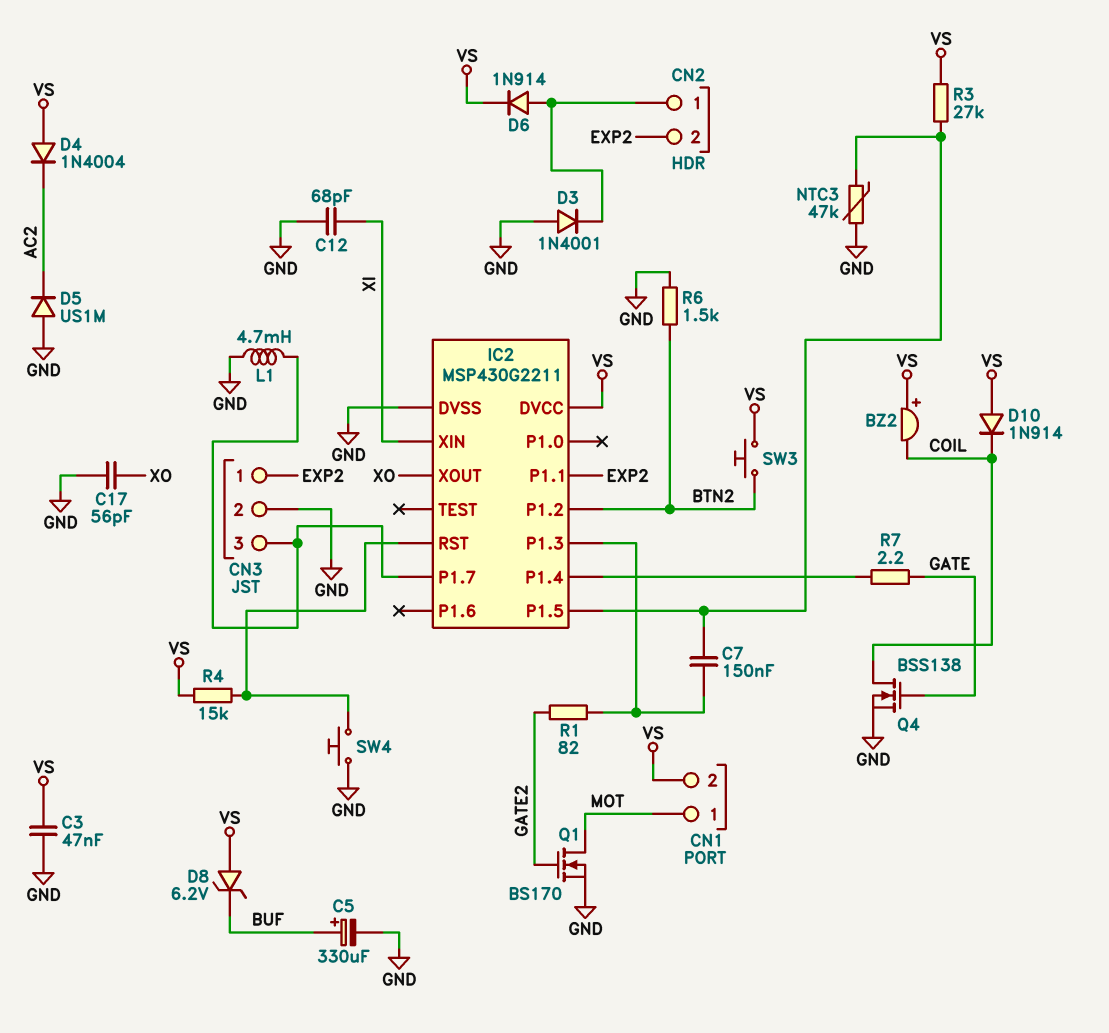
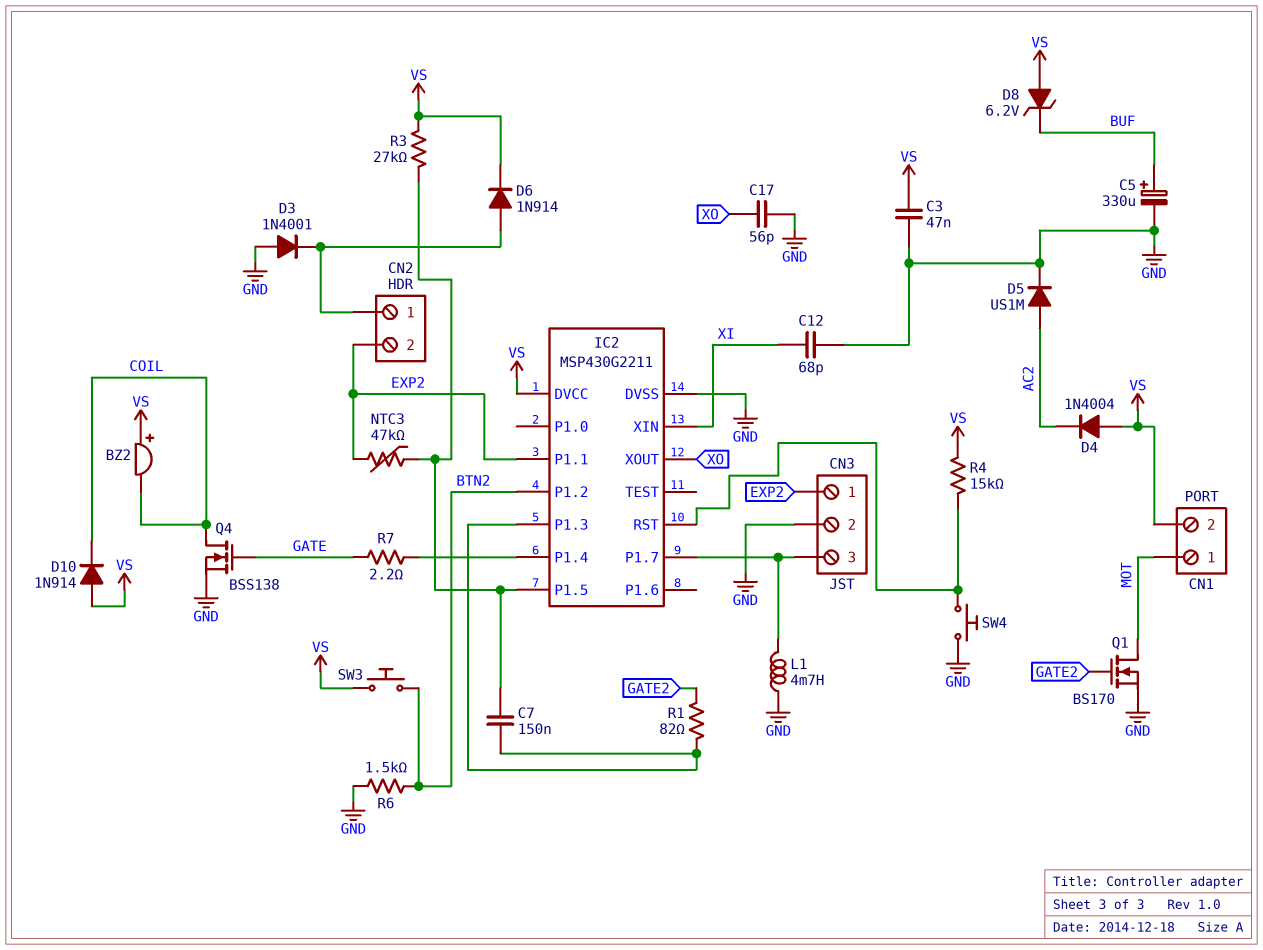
D5: diode US1M (A GND, K AC2) -> diode US1M (A AC2, K GND)
NTC3: 47k (GND, IC2/P1.5) -> 47k (EXP2, IC2/P1.5)

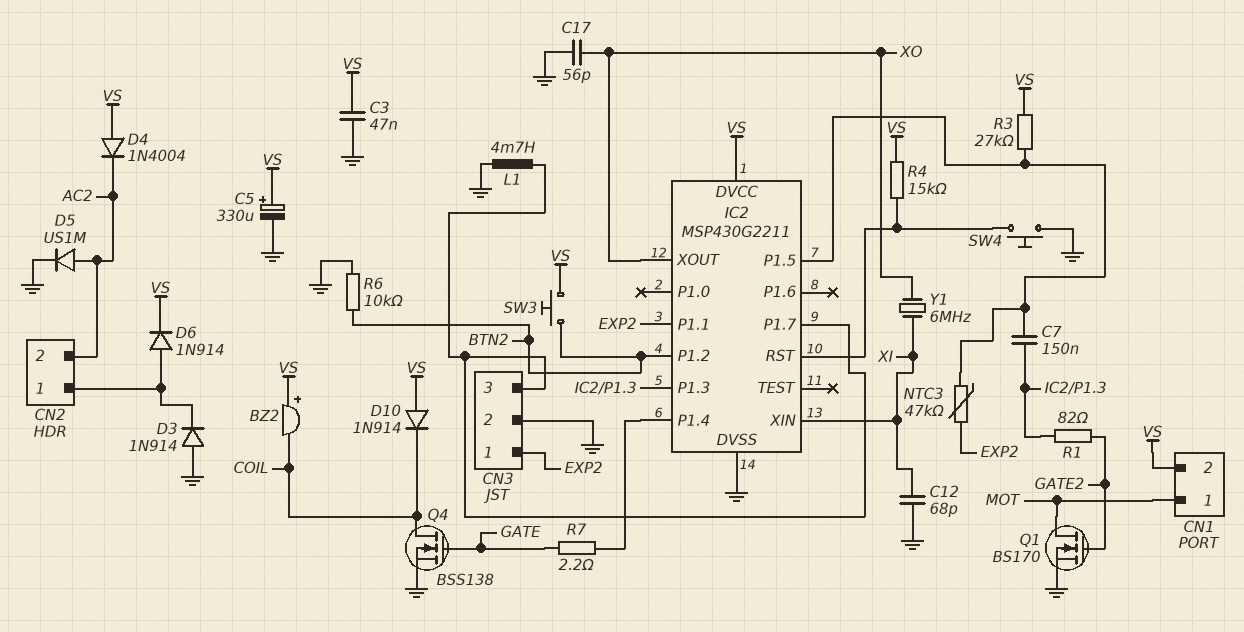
C5: 330uF (plus BUF, minus GND) -> 330uF (plus VS, minus GND)
CN2 pin 2: EXP2 -> AC2
D3: diode 1N4001 (A GND, K CN2/1) -> diode 1N914 (A GND, K CN2/1)
D8: zener 6.2V (A VS, K BUF) -> none
R6: 1.5k (BTN2, GND) -> 10k (BTN2, GND)
Y1: none -> 6MHz (XI, XO)

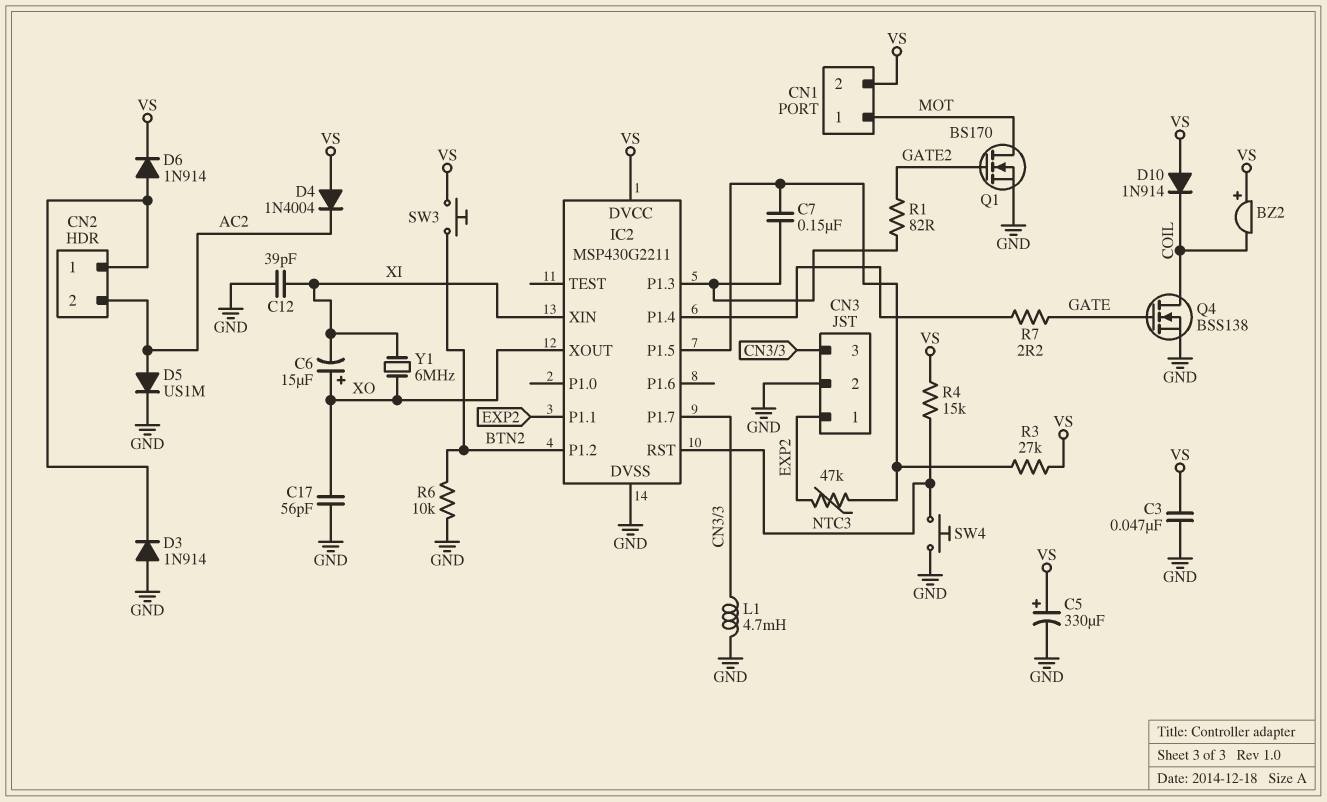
C6: none -> 15uF (plus XO, minus XI)
C12: 68pF (GND, XI) -> 39pF (GND, XI)

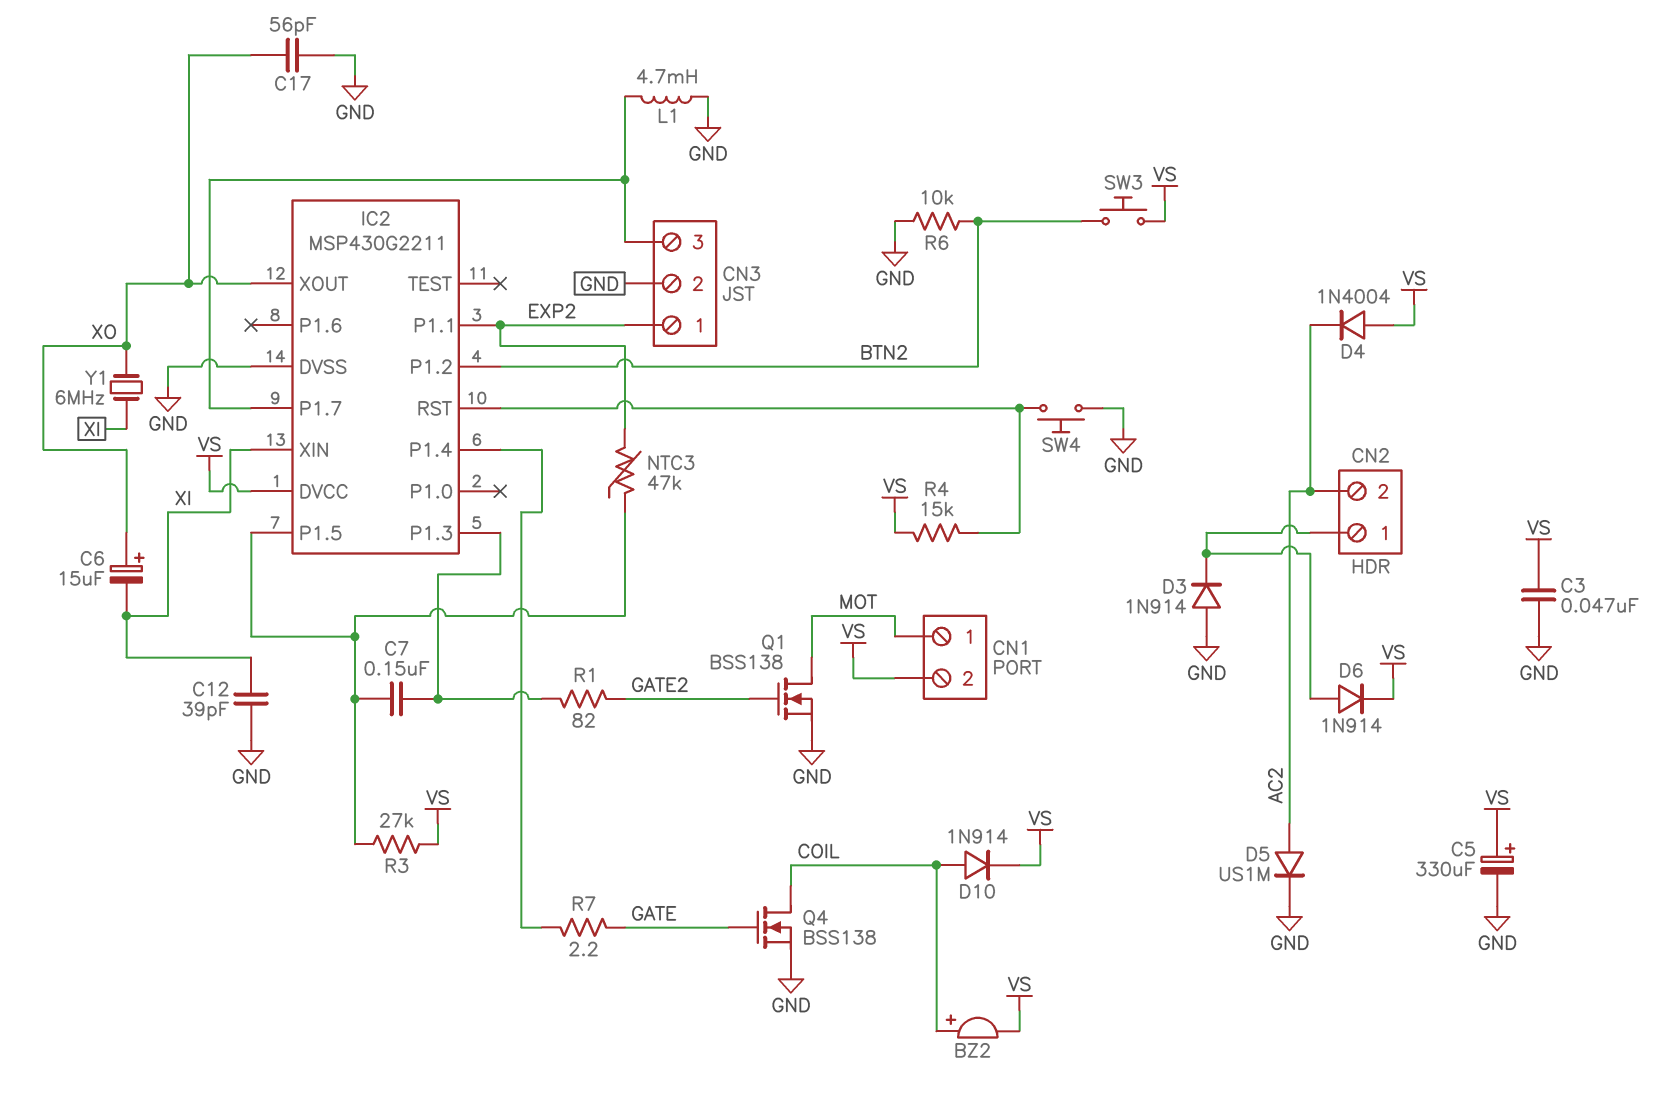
BZ2: buzzer (plus VS, minus COIL) -> buzzer (plus COIL, minus VS)
D10: diode 1N914 (A VS, K COIL) -> diode 1N914 (A COIL, K VS)
Q1: NMOS BS170 (G GATE2, D MOT, S GND) -> NMOS BSS138 (G GATE2, D MOT, S GND)

